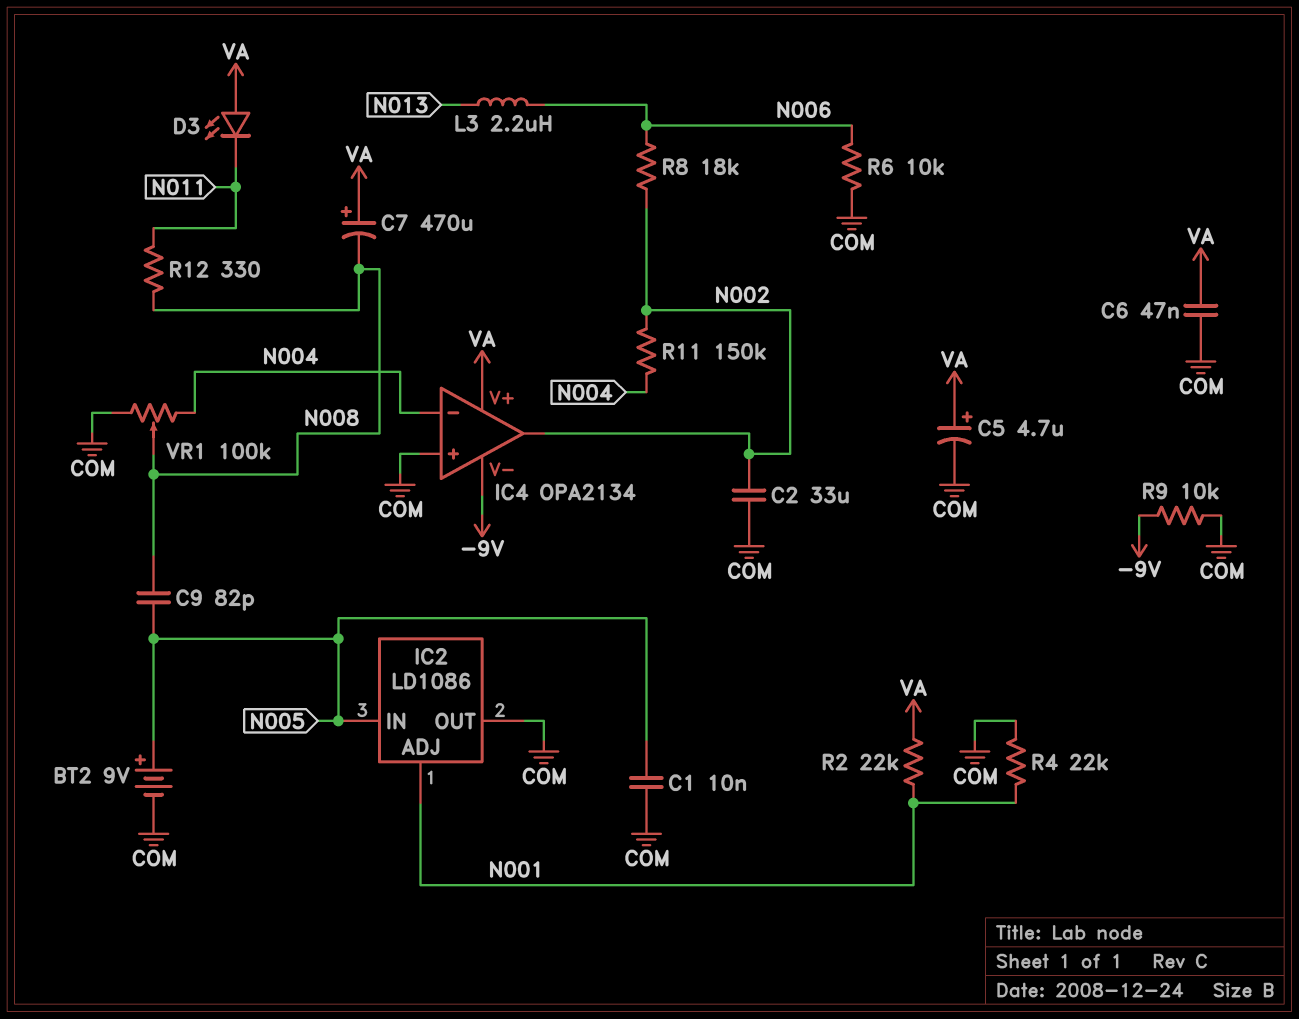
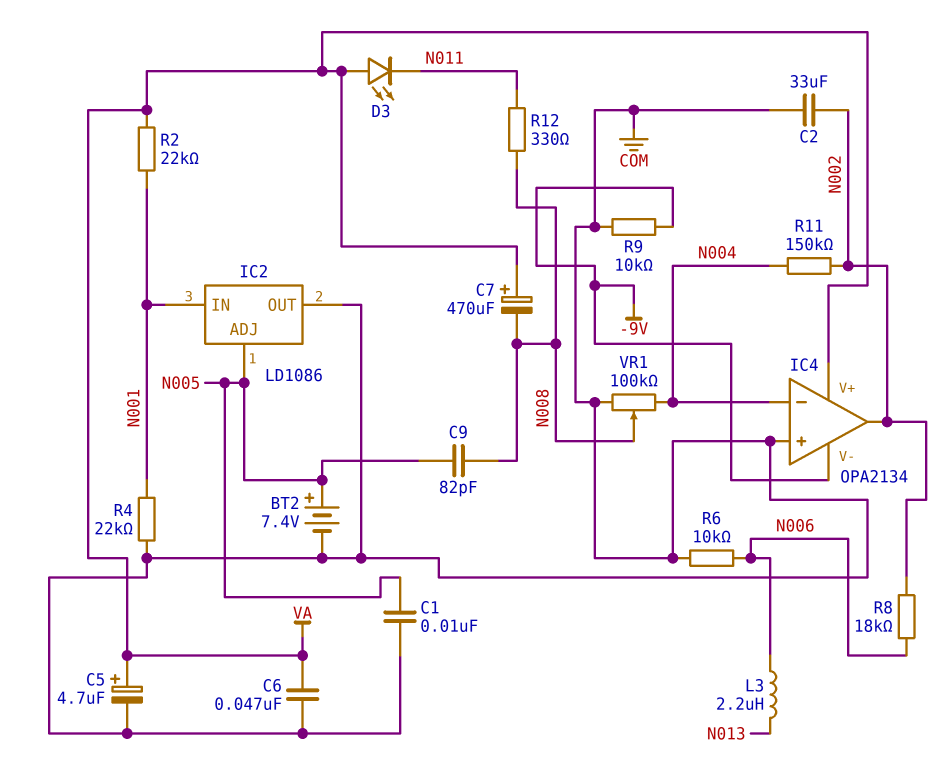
BT2: 9V (plus N005, minus COM) -> 7.4V (plus N005, minus COM)
IC2 pin ADJ: N001 -> N005
IC2 pin IN: N005 -> N001

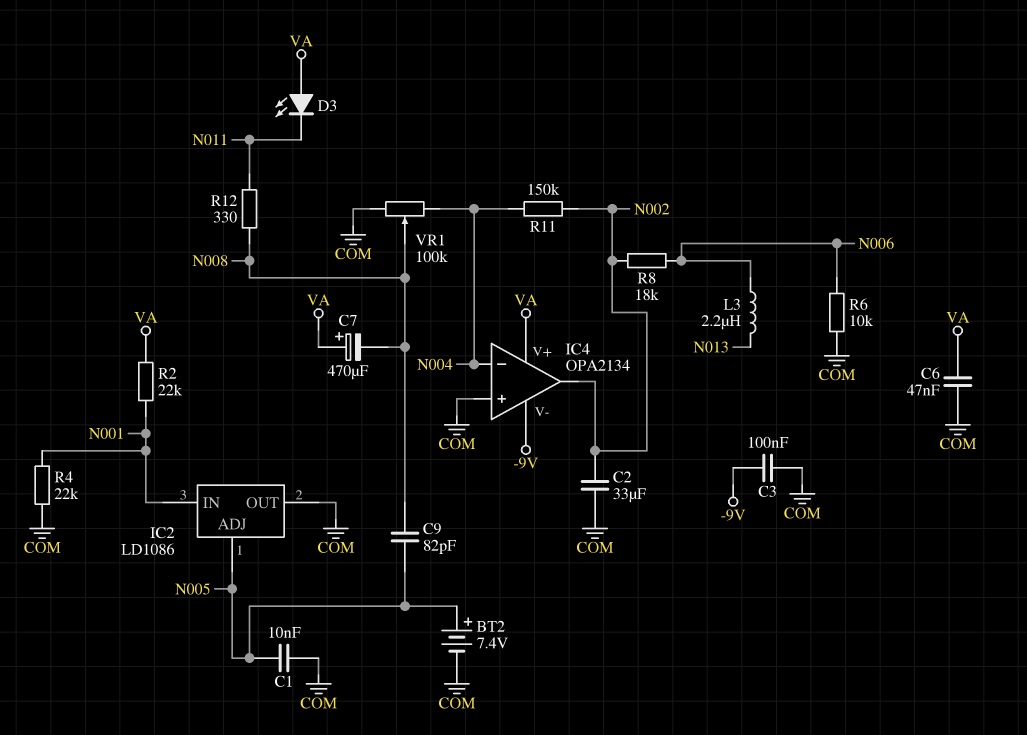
C3: none -> 100nF (-9V, COM)
C5: 4.7uF (plus VA, minus COM) -> none
R9: 10k (-9V, COM) -> none

